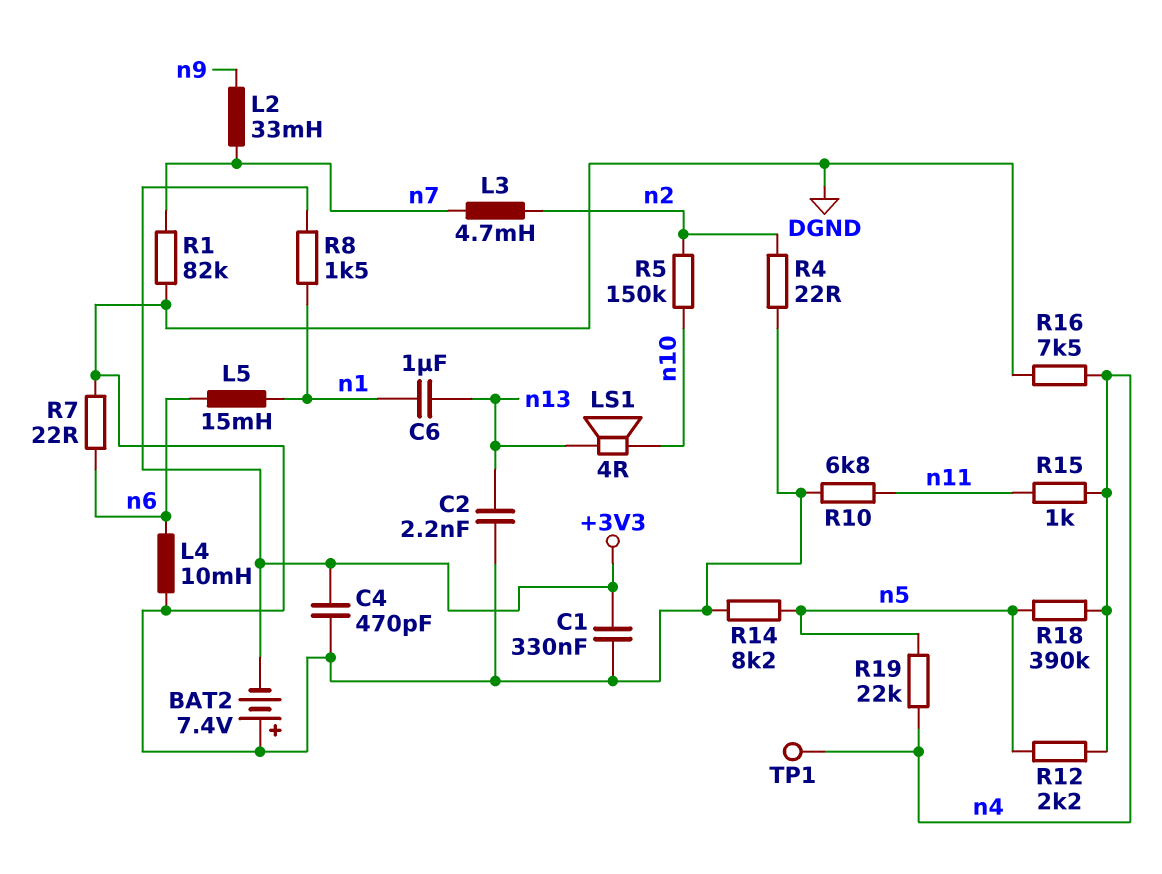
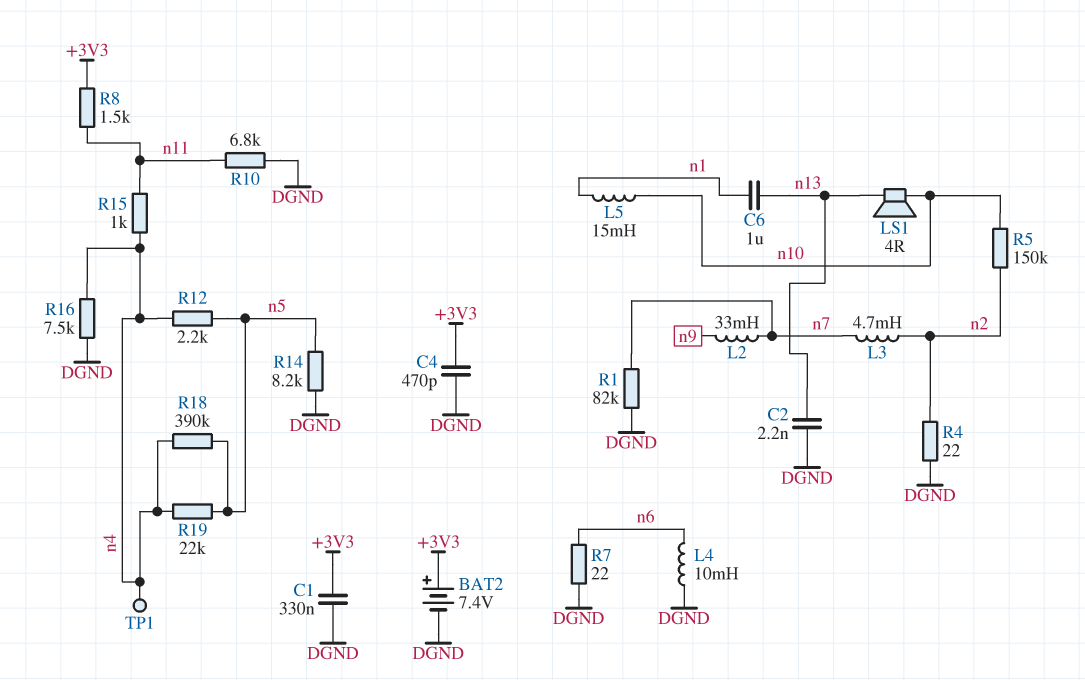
BAT2: 7.4V (plus DGND, minus +3V3) -> 7.4V (plus +3V3, minus DGND)
L5: 15mH (n1, n6) -> 15mH (n1, n10)
R8: 1.5k (+3V3, n1) -> 1.5k (+3V3, n11)

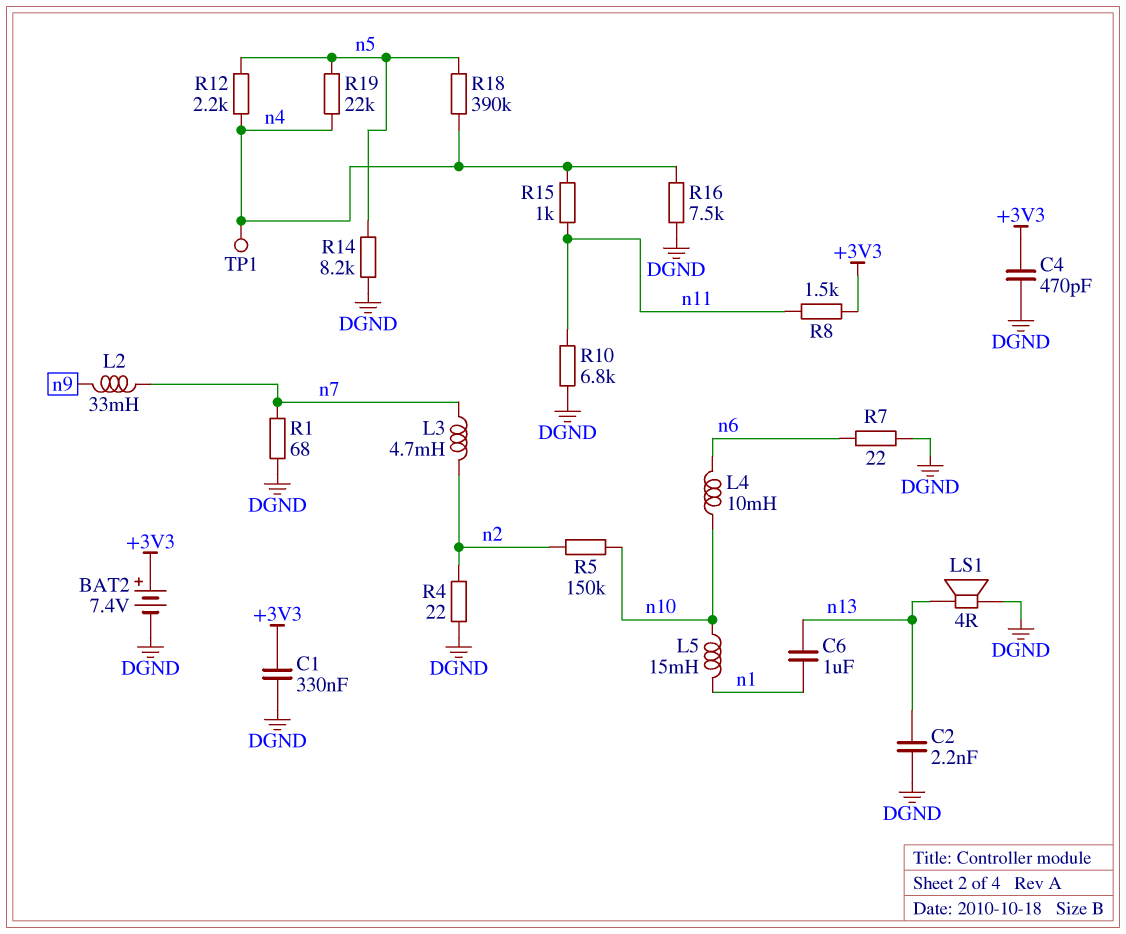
L4: 10mH (DGND, n6) -> 10mH (n6, n10)
LS1: speaker 4R (n10, n13) -> speaker 4R (DGND, n13)
R1: 82k (DGND, n7) -> 68 (DGND, n7)

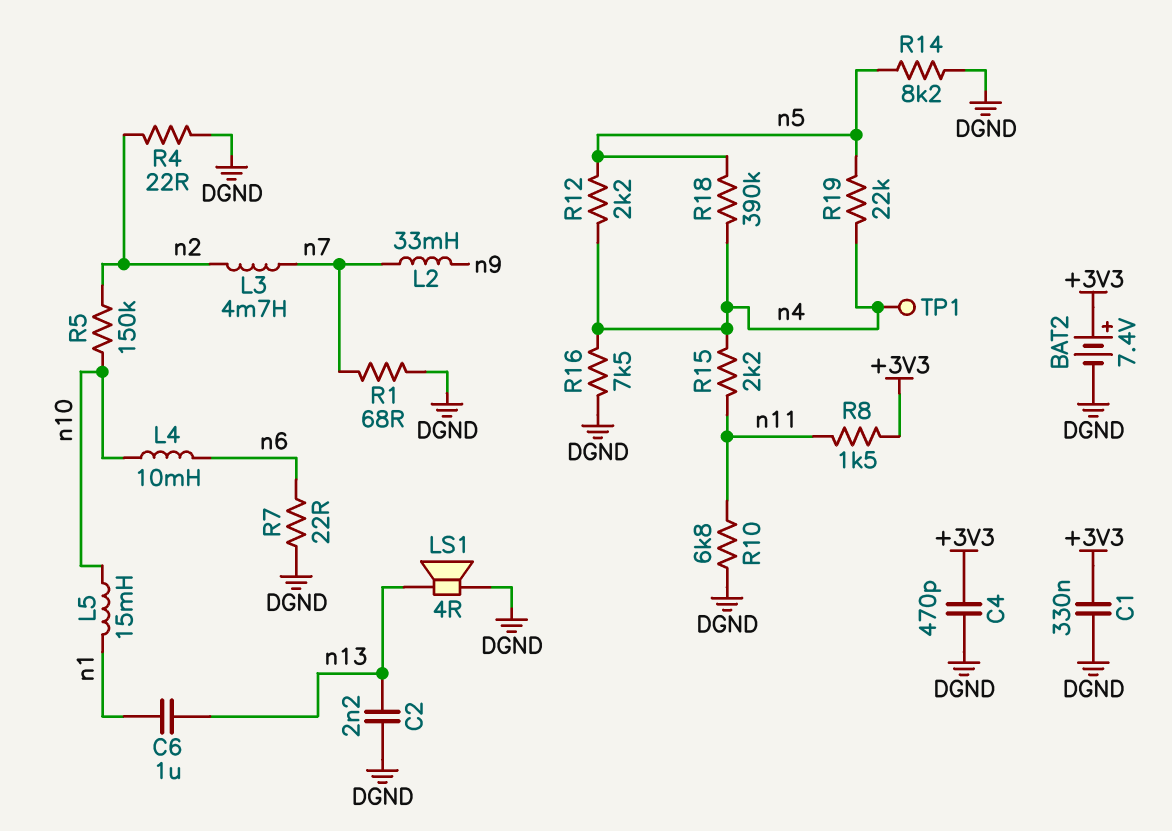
R15: 1k (n4, n11) -> 2.2k (n4, n11)

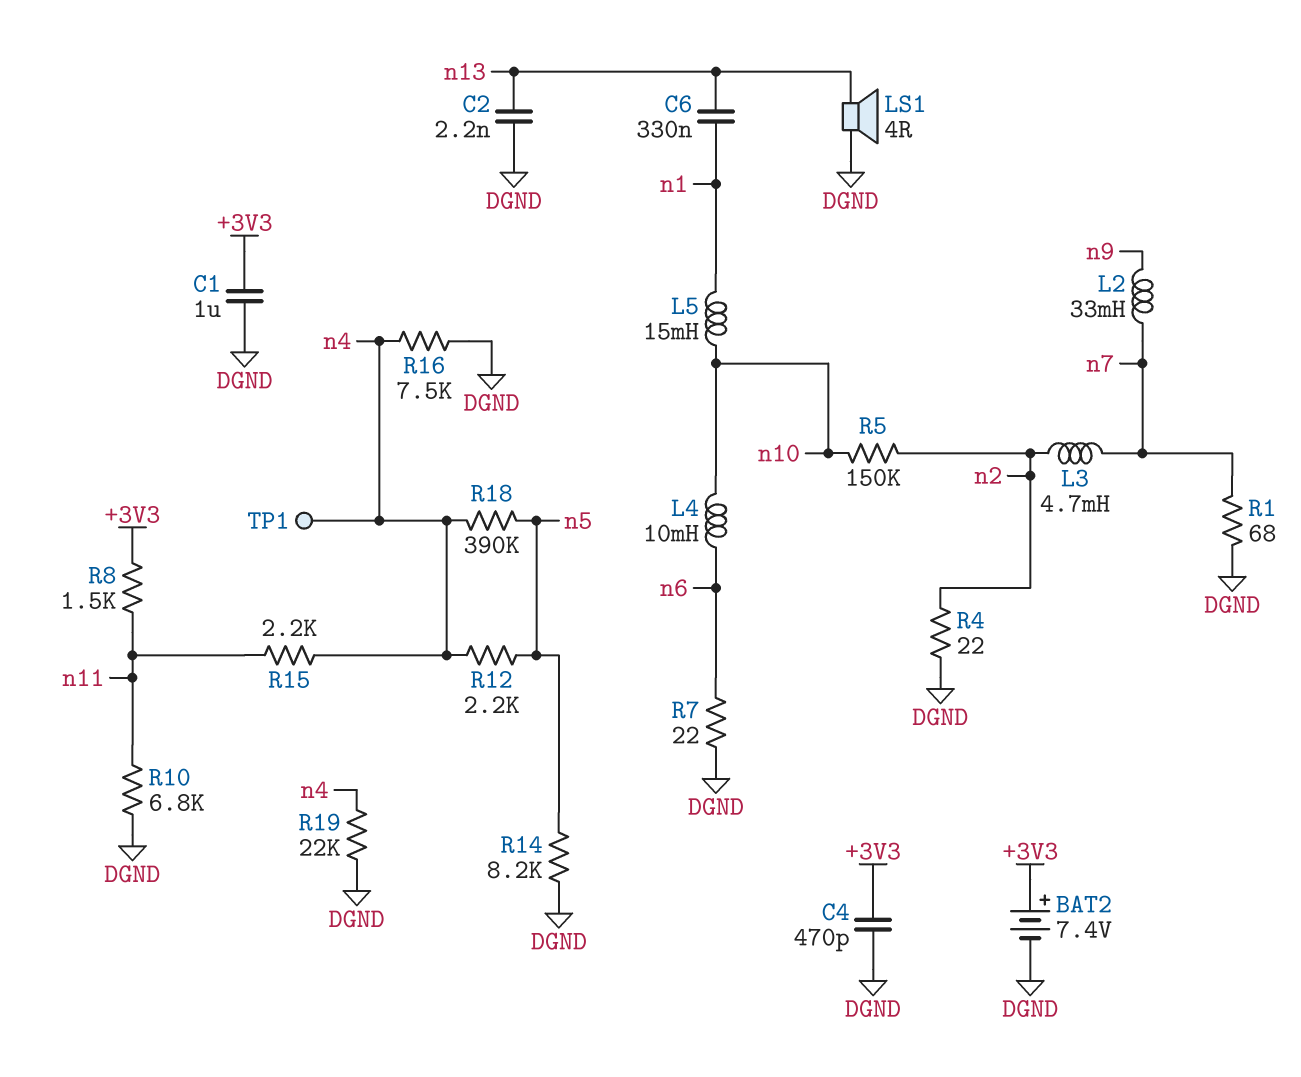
C1: 330nF (+3V3, DGND) -> 1uF (+3V3, DGND)
C6: 1uF (n1, n13) -> 330nF (n1, n13)
R19: 22k (n4, n5) -> 22k (DGND, n4)

